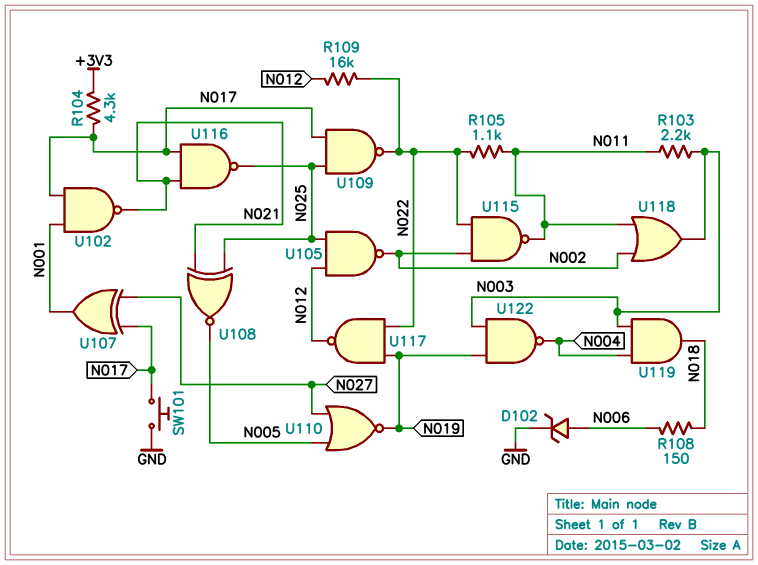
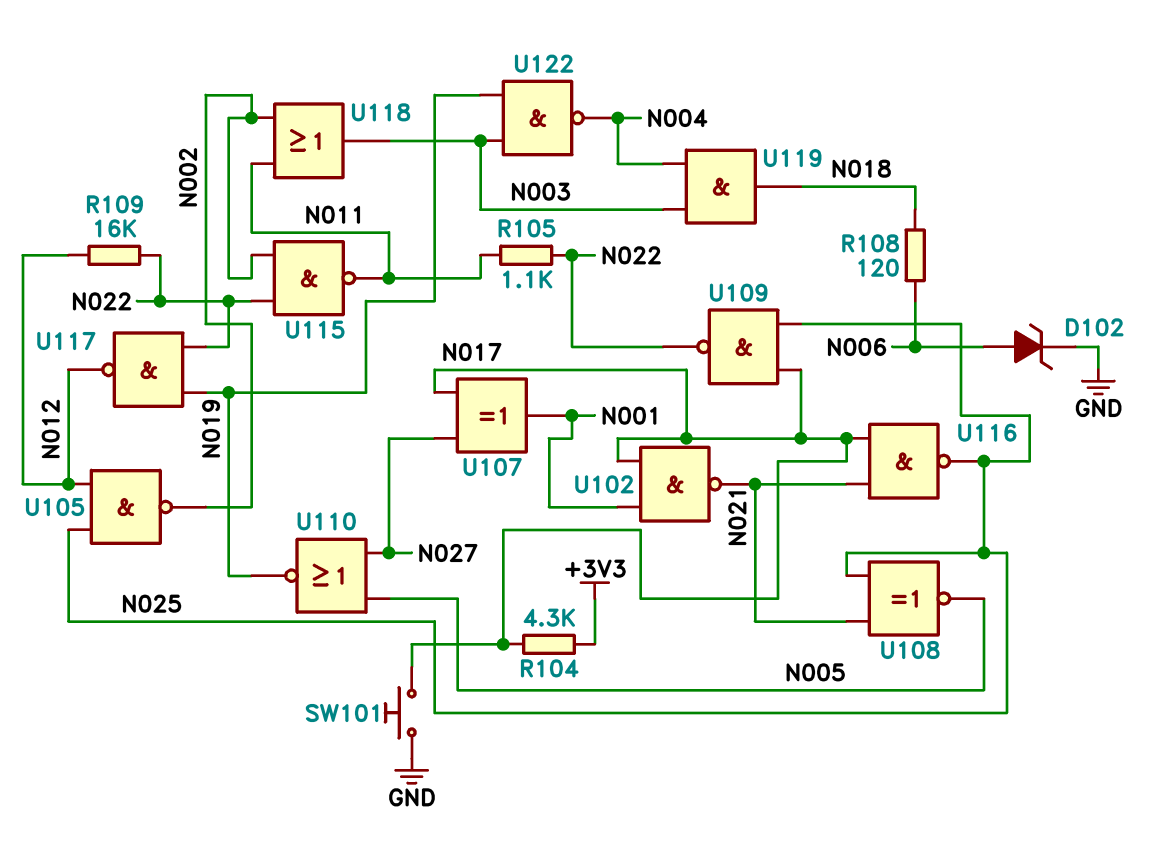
R103: 2.2k (N003, N011) -> none
R108: 150 (N006, N018) -> 120 (N006, N018)

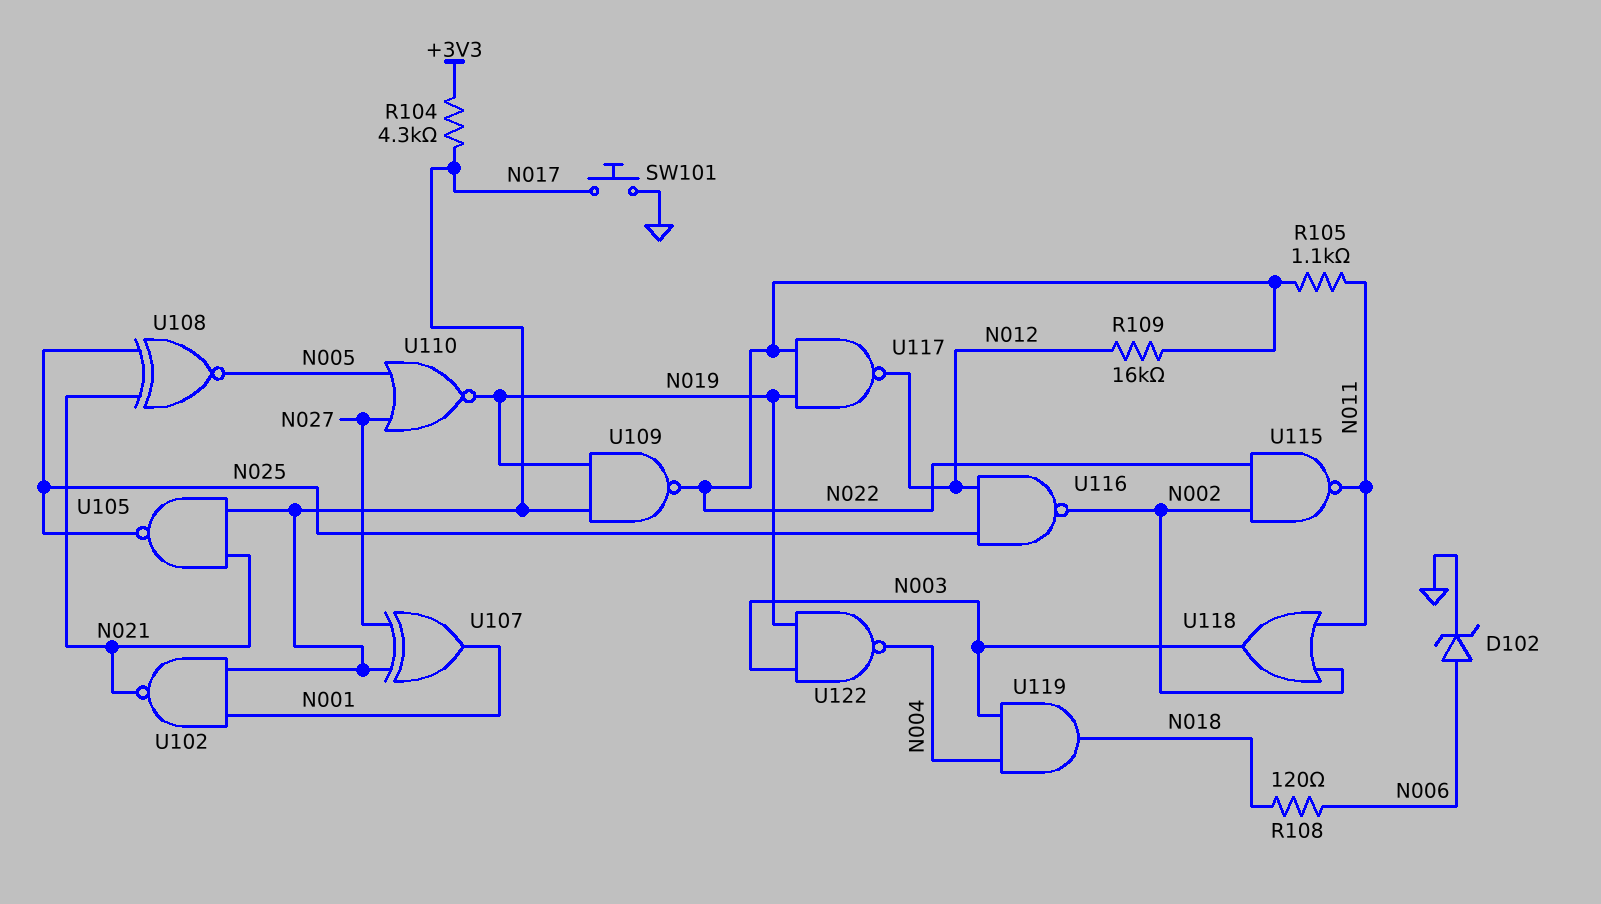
U105: NAND (in N012, in N025, out N002) -> NAND (in N017, in N021, out N025)
U109: NAND (in N017, in N025, out N022) -> NAND (in N017, in N019, out N022)
U116: NAND (in N017, in N021, out N025) -> NAND (in N012, in N025, out N002)

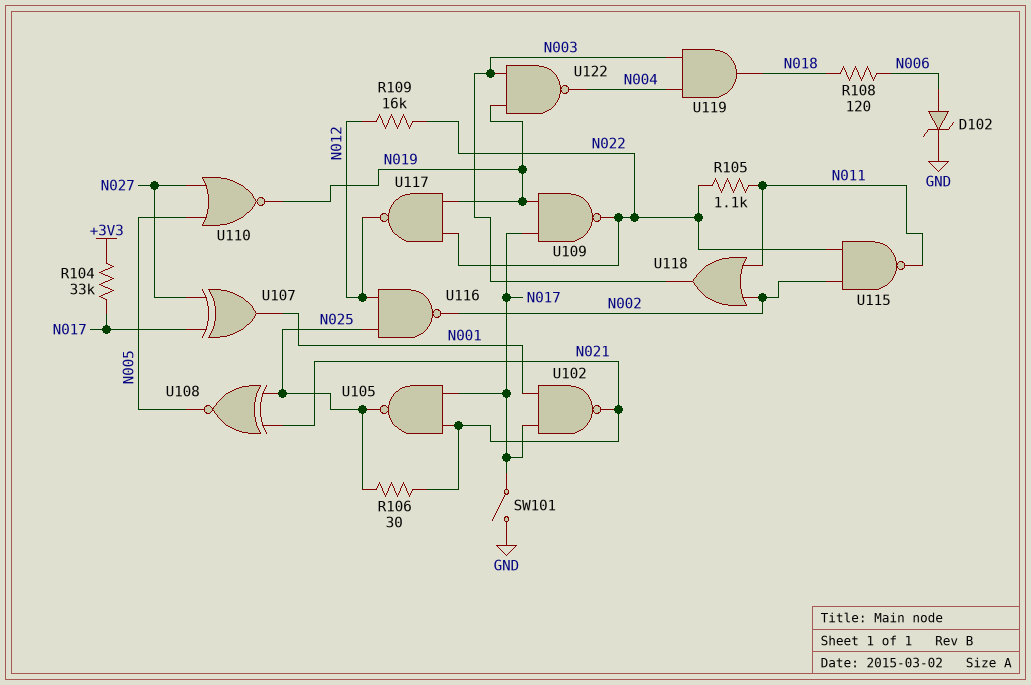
R104: 4.3k (+3V3, N017) -> 33k (+3V3, N017)
R106: none -> 30 (N021, N025)
SW101: button (GND, N017) -> switch (GND, N017)

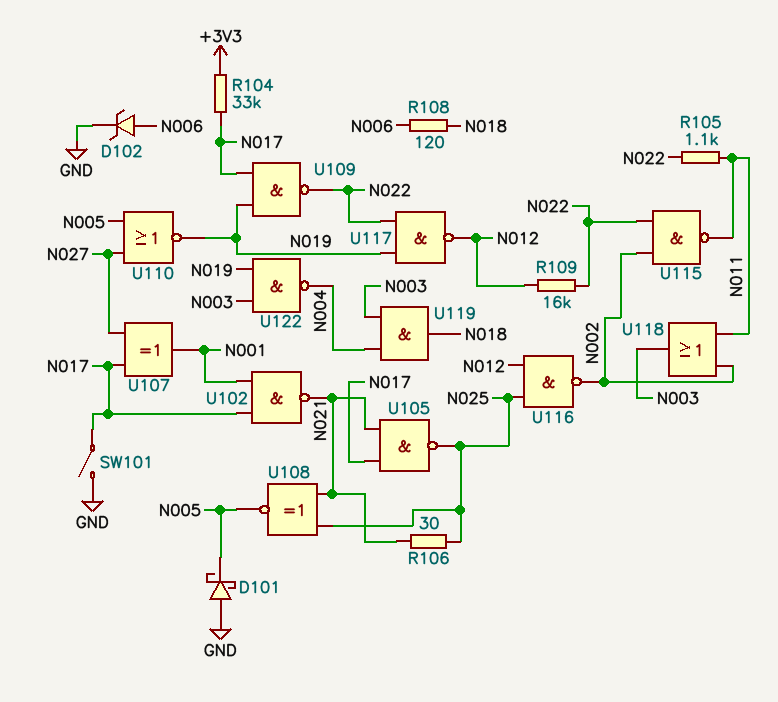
D101: none -> schottky (A GND, K N005)

